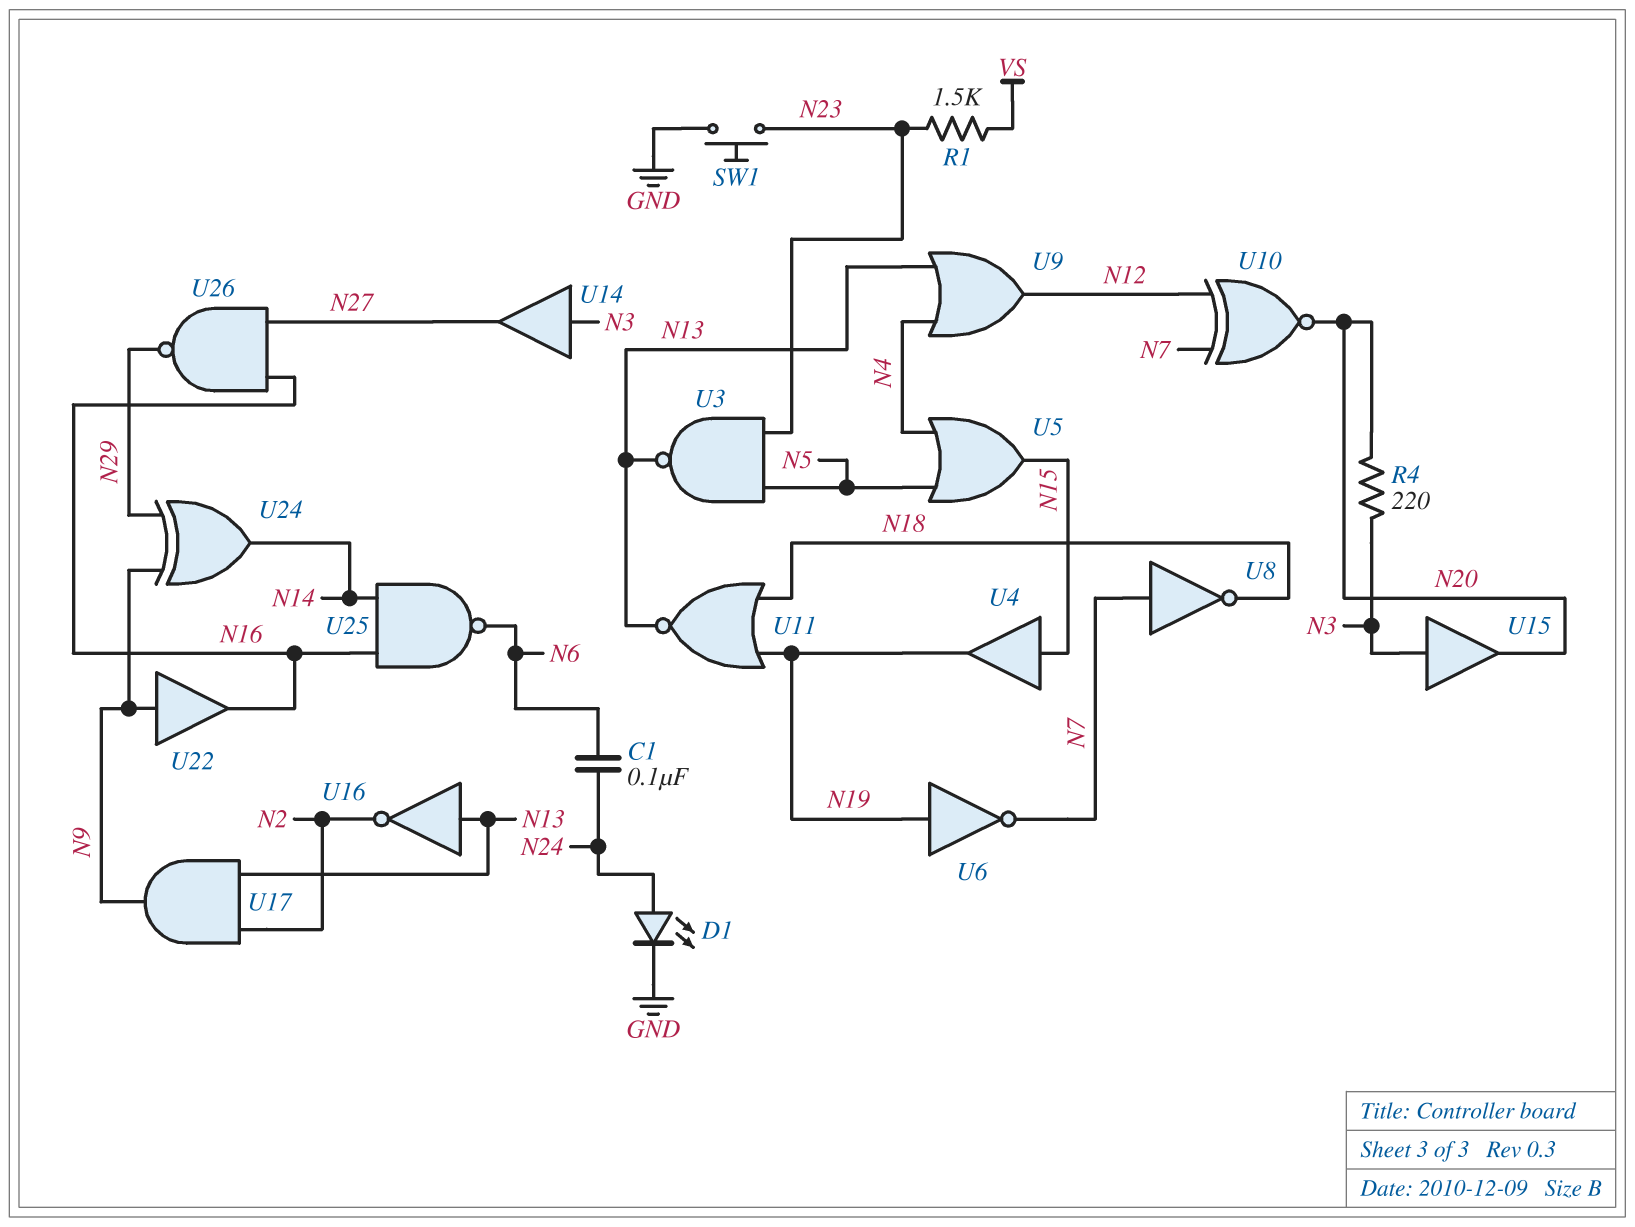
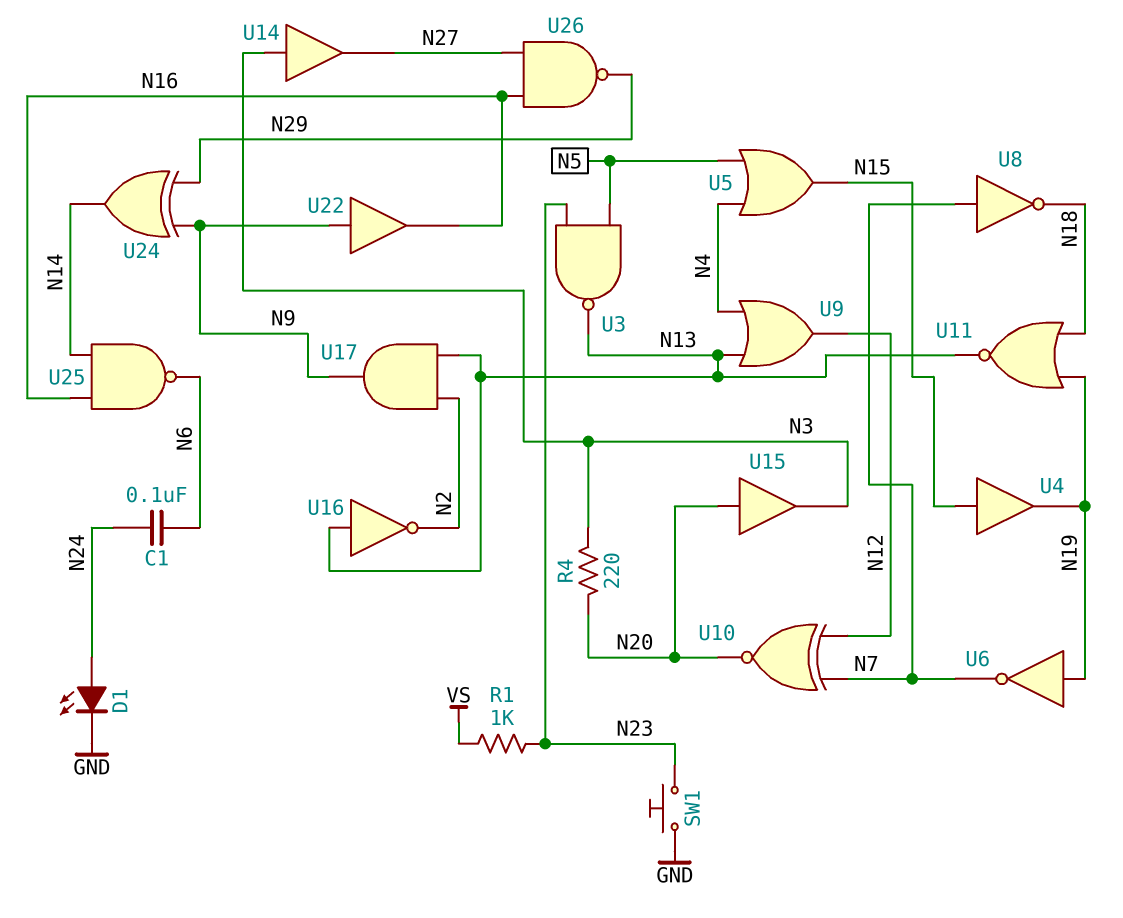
R1: 1.5k (N23, VS) -> 1k (N23, VS)
U15: buffer (in N3, out N20) -> buffer (in N20, out N3)

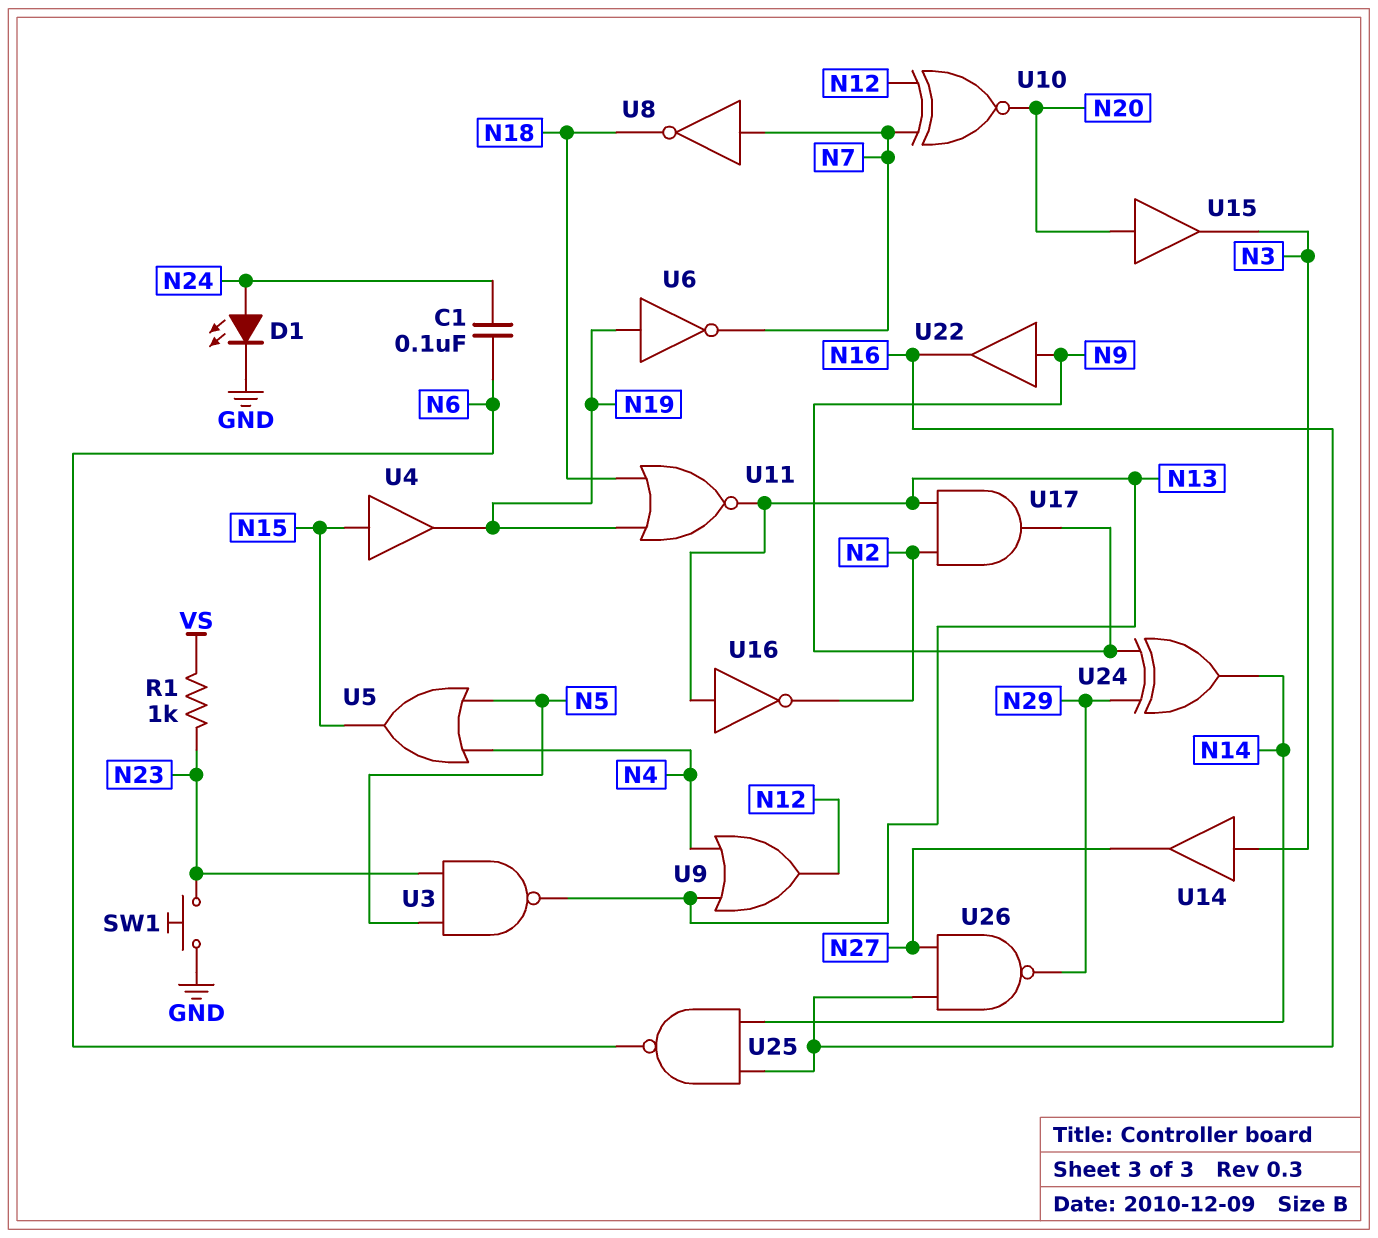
R4: 220 (N3, N20) -> none

